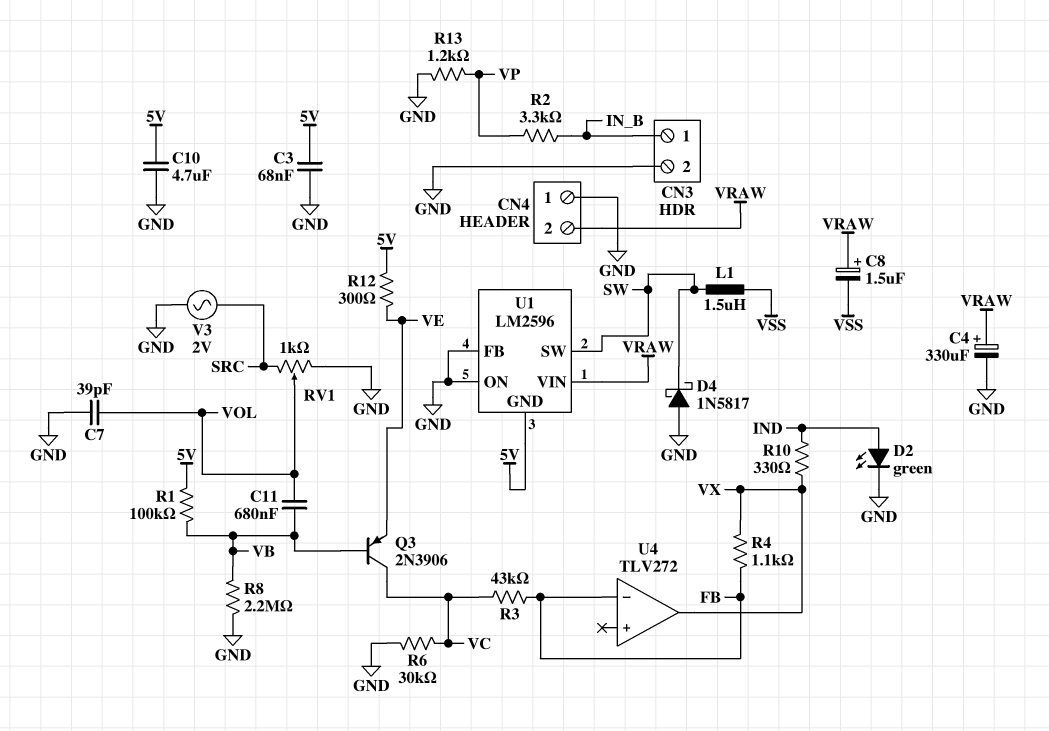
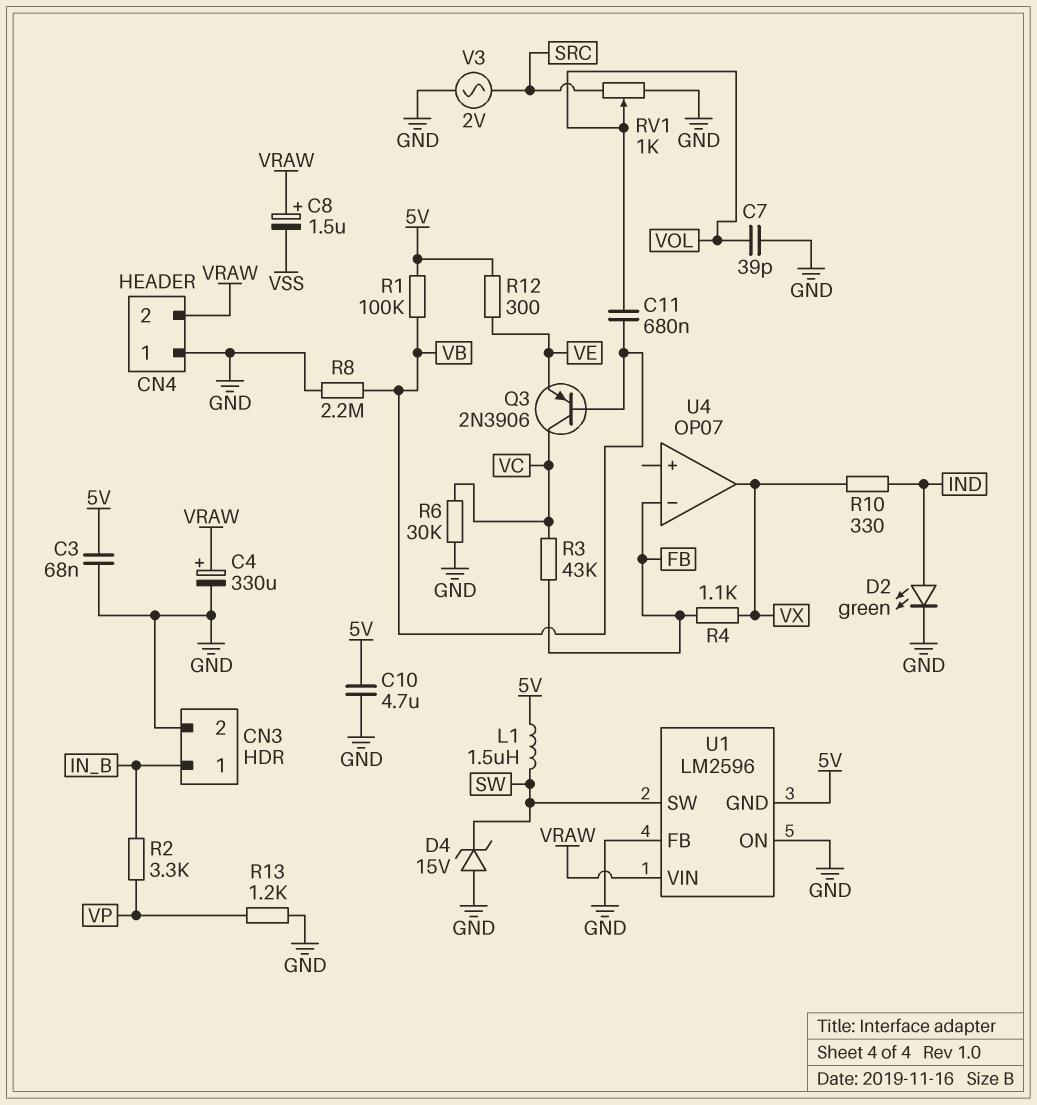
D4: schottky 1N5817 (A GND, K SW) -> zener 15V (A GND, K SW)
L1: 1.5uH (SW, VSS) -> 1.5uH (5V, SW)
U4: TLV272 -> OP07

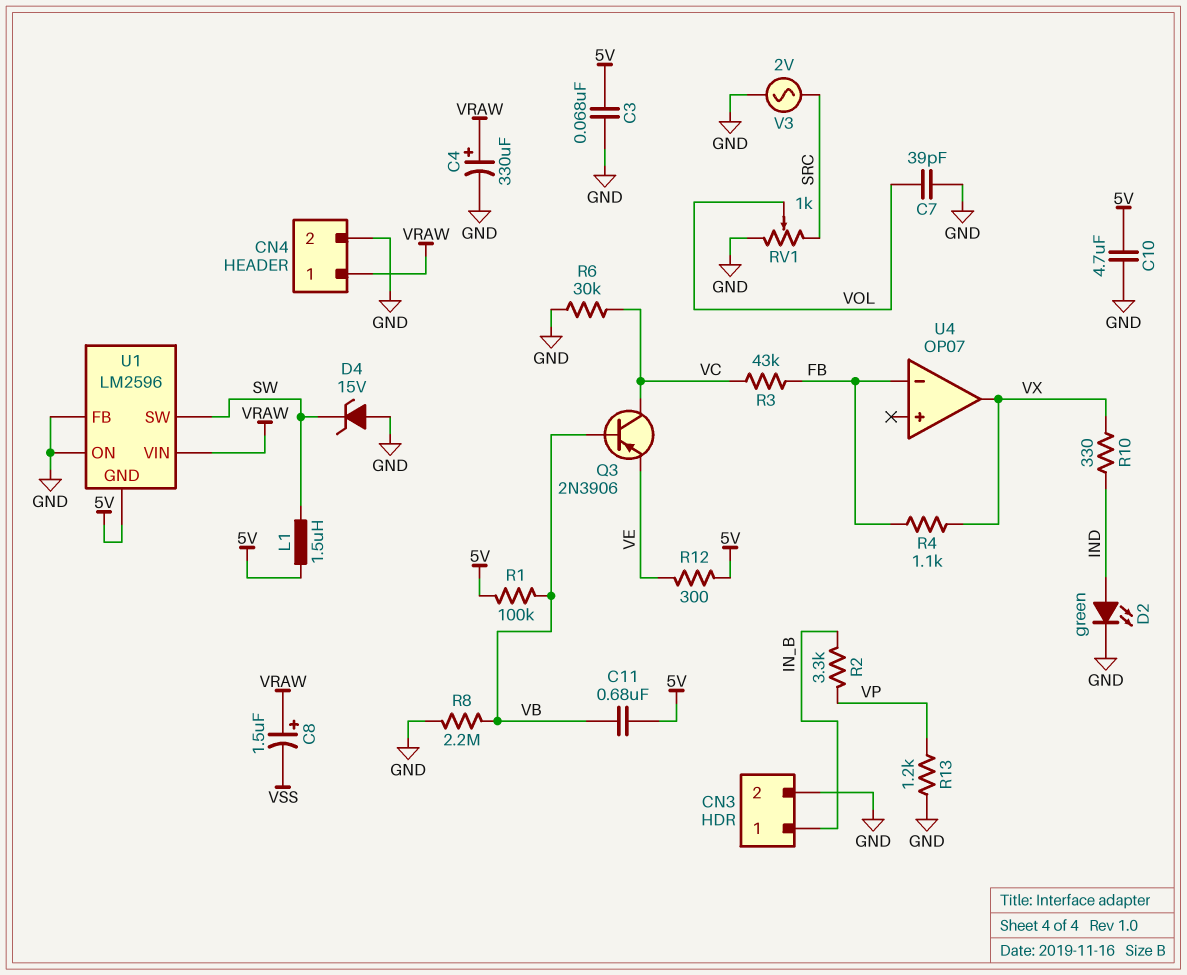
C11: 680nF (VB, VOL) -> 680nF (5V, VB)
CN4 pin 1: GND -> VRAW
CN4 pin 2: VRAW -> GND

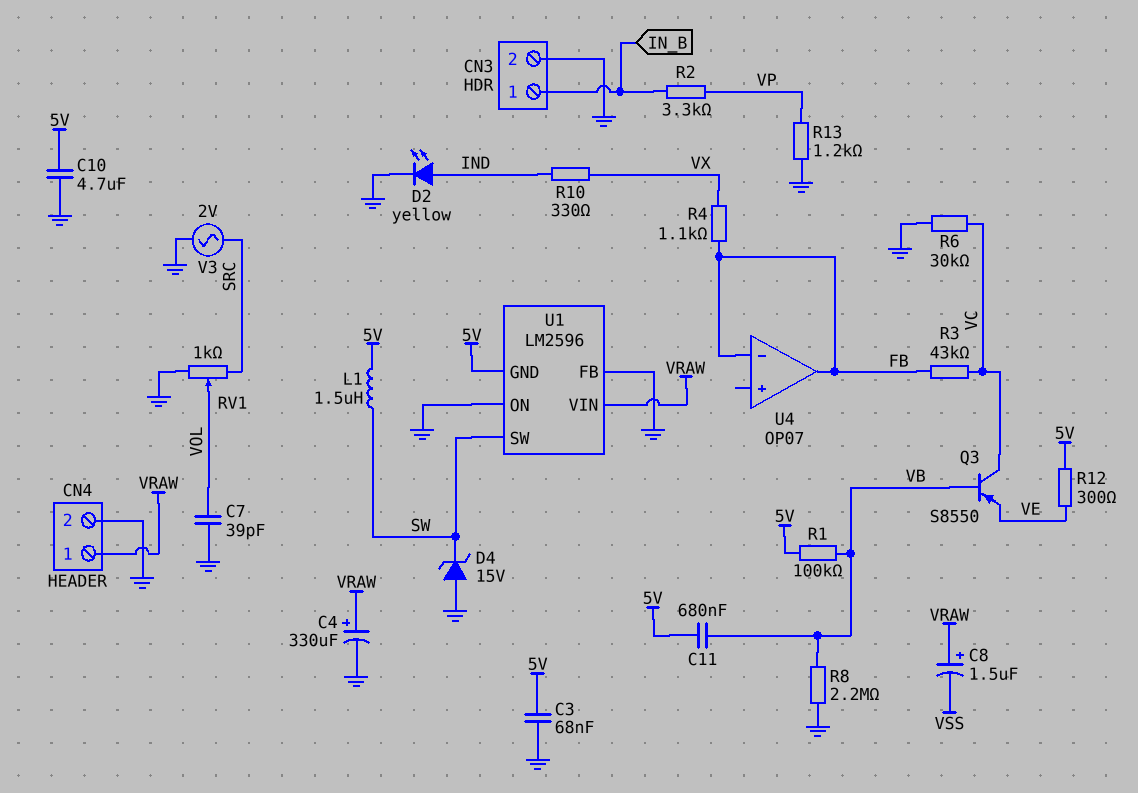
D2: LED green (A IND, K GND) -> LED yellow (A IND, K GND)
Q3: PNP 2N3906 (B VB, C VC, E VE) -> PNP S8550 (B VB, C VC, E VE)
U4 pin out: VX -> FB

